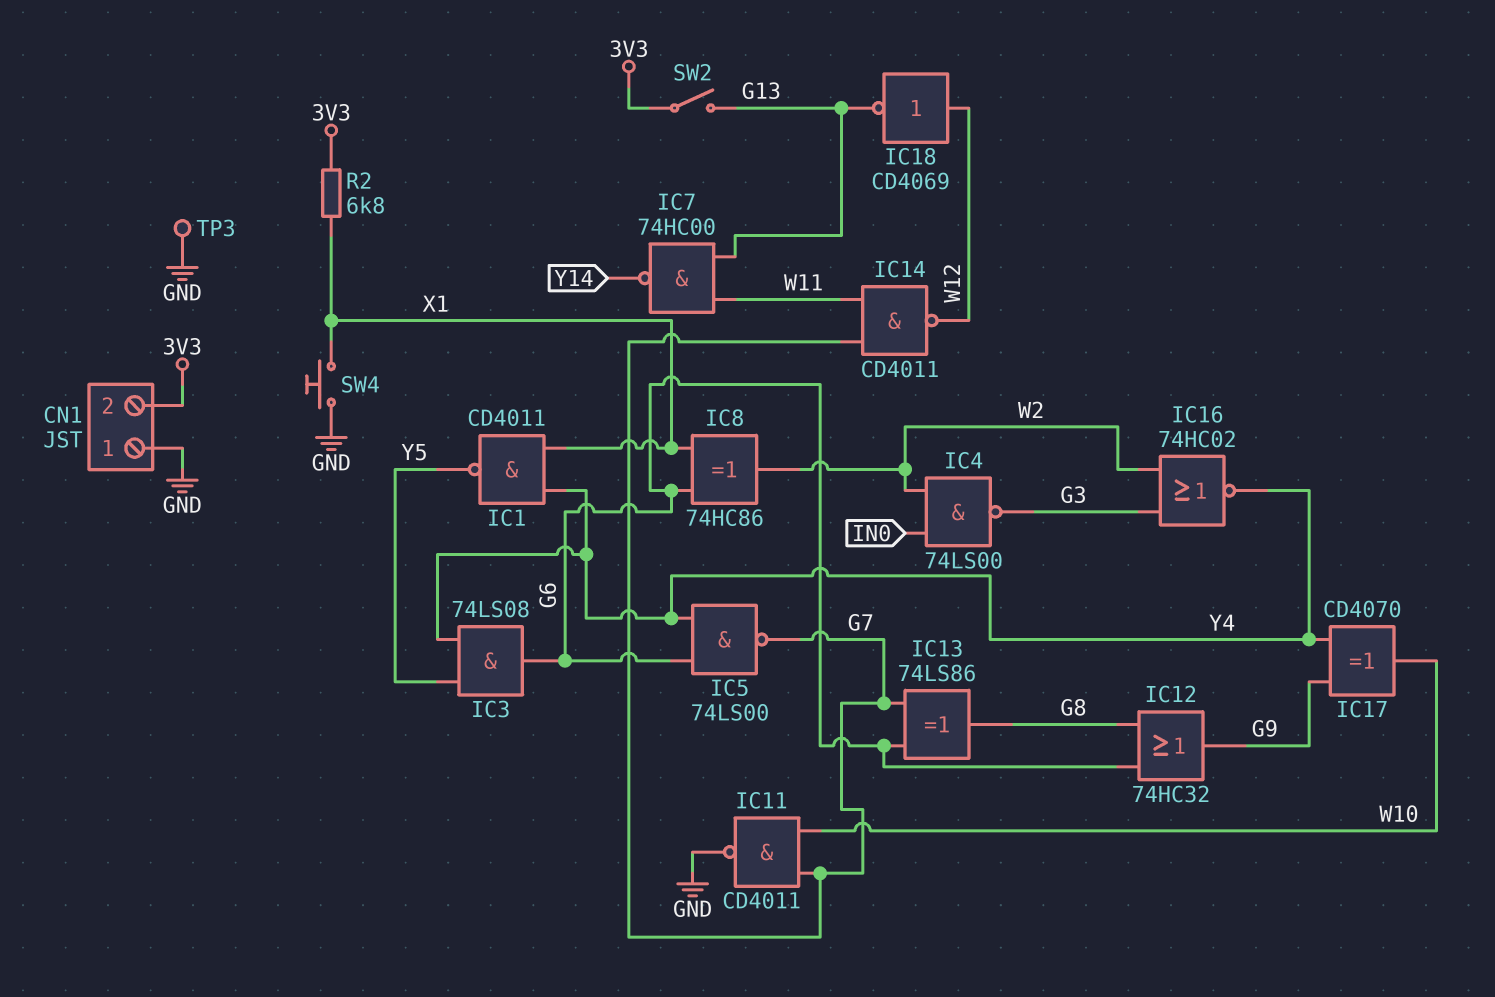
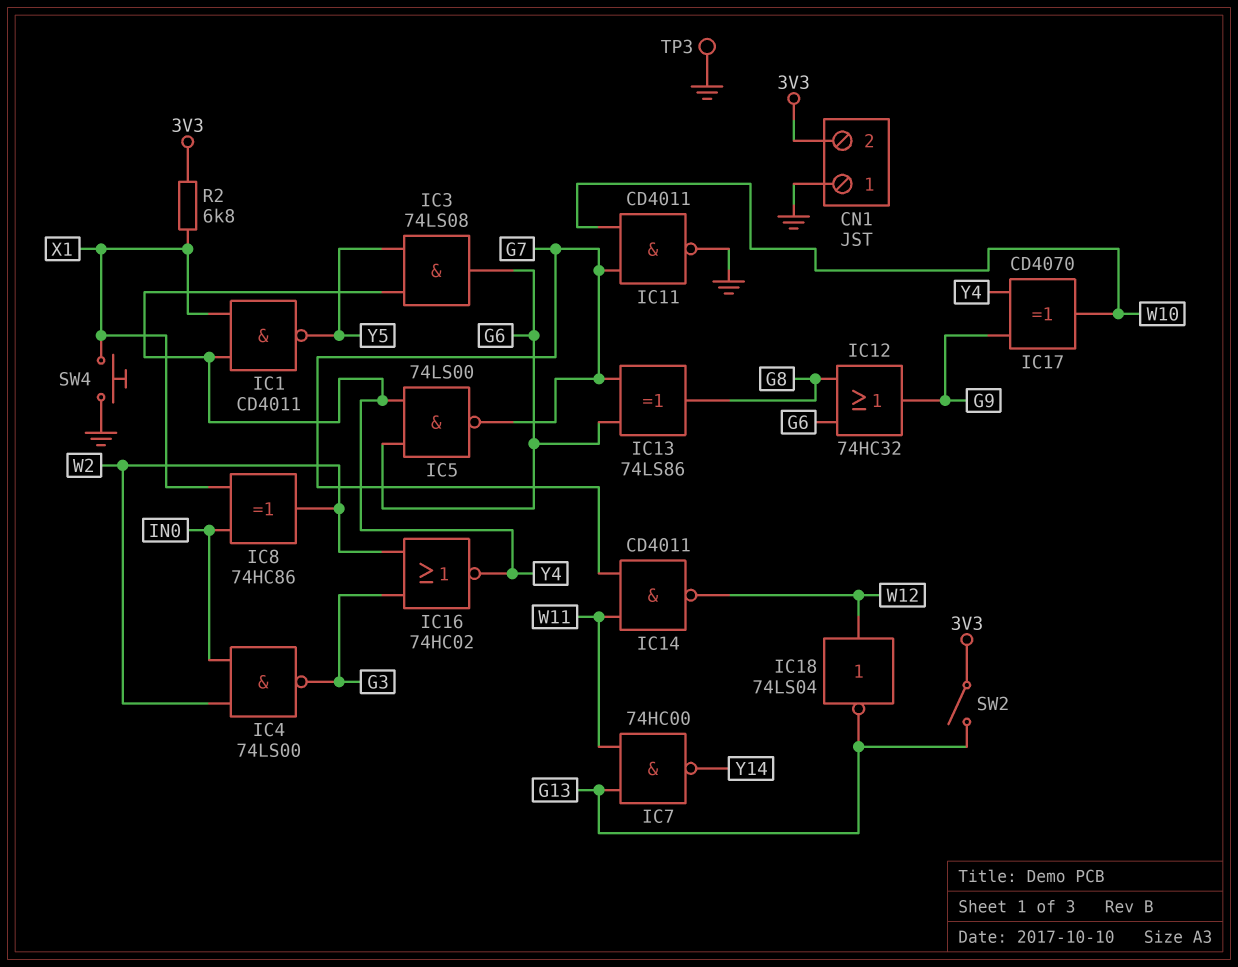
IC8: XOR 74HC86 (in G6, in X1, out W2) -> XOR 74HC86 (in IN0, in X1, out W2)
IC18: NOT CD4069 (in W12, out G13) -> NOT 74LS04 (in W12, out G13)

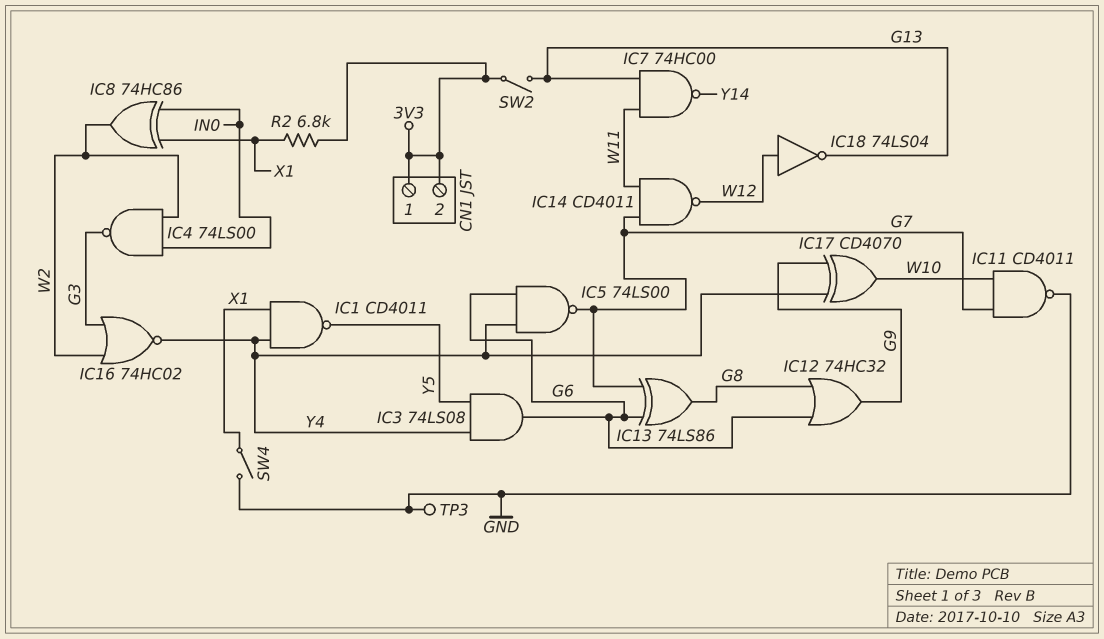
CN1 pin 1: GND -> 3V3
SW4: button (GND, X1) -> switch (GND, X1)

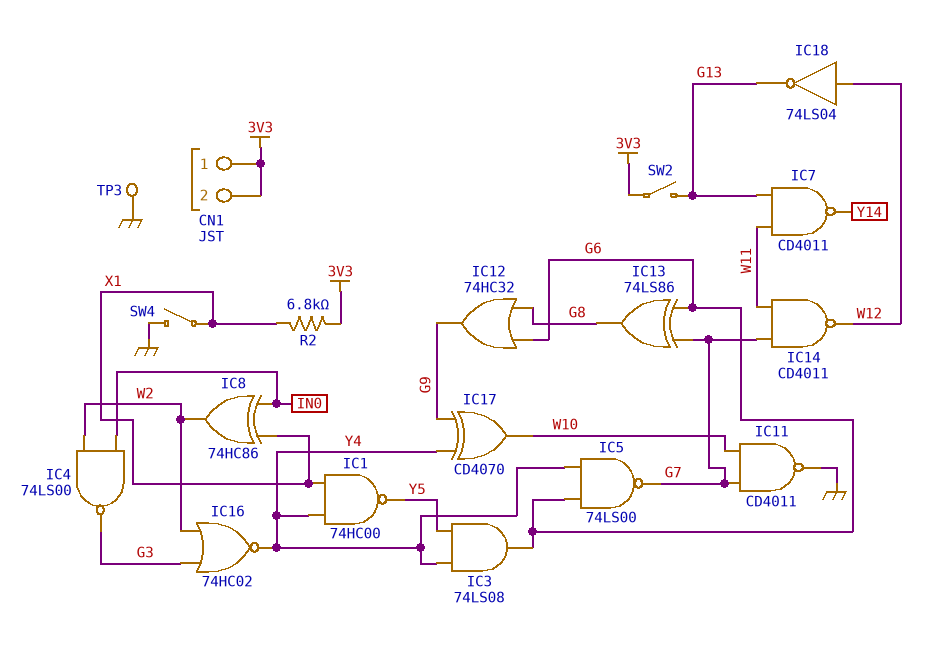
IC1: NAND CD4011 (in X1, in Y4, out Y5) -> NAND 74HC00 (in X1, in Y4, out Y5)
IC7: NAND 74HC00 (in G13, in W11, out Y14) -> NAND CD4011 (in G13, in W11, out Y14)

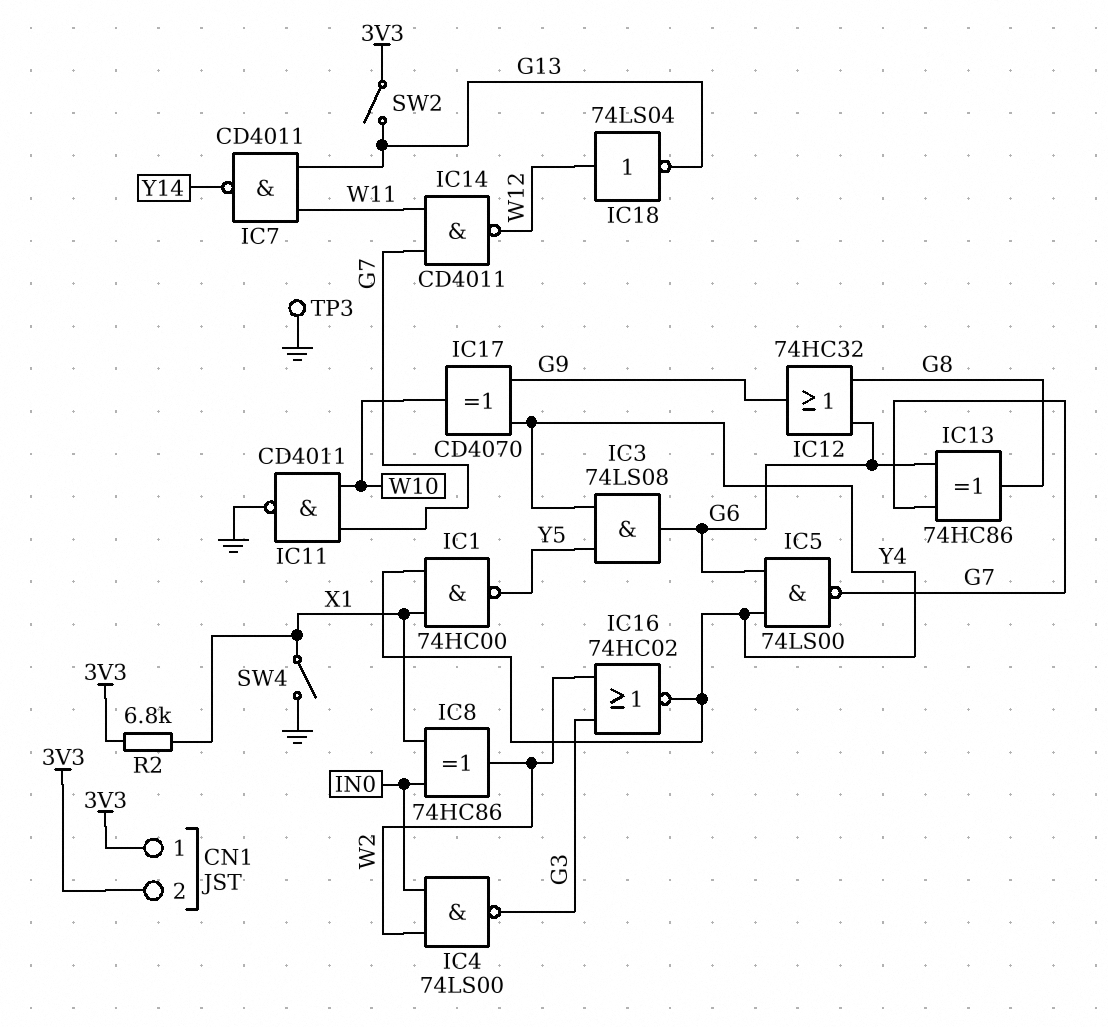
IC13: XOR 74LS86 (in G6, in G7, out G8) -> XOR 74HC86 (in G6, in G7, out G8)

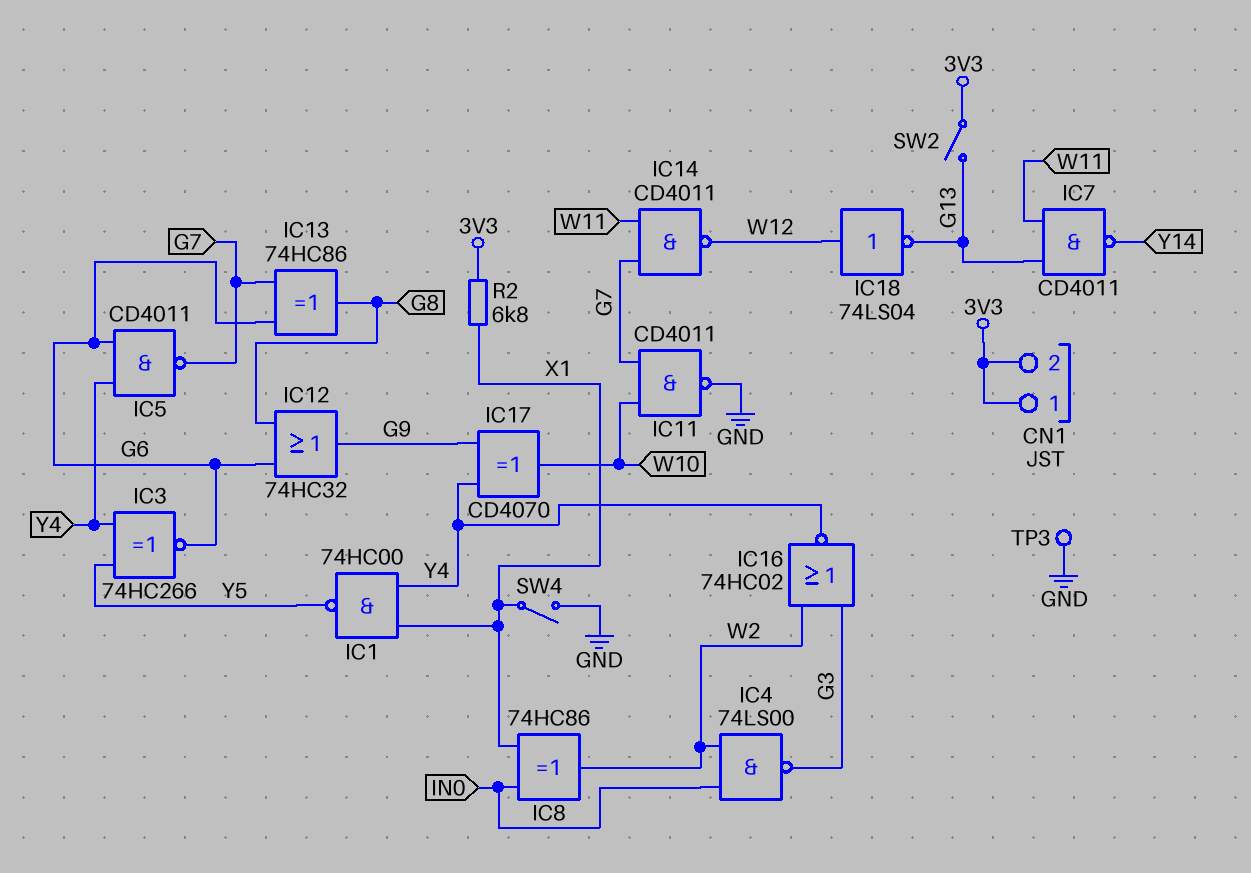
IC3: AND 74LS08 (in Y4, in Y5, out G6) -> XNOR 74HC266 (in Y4, in Y5, out G6)
IC5: NAND 74LS00 (in G6, in Y4, out G7) -> NAND CD4011 (in G6, in Y4, out G7)

